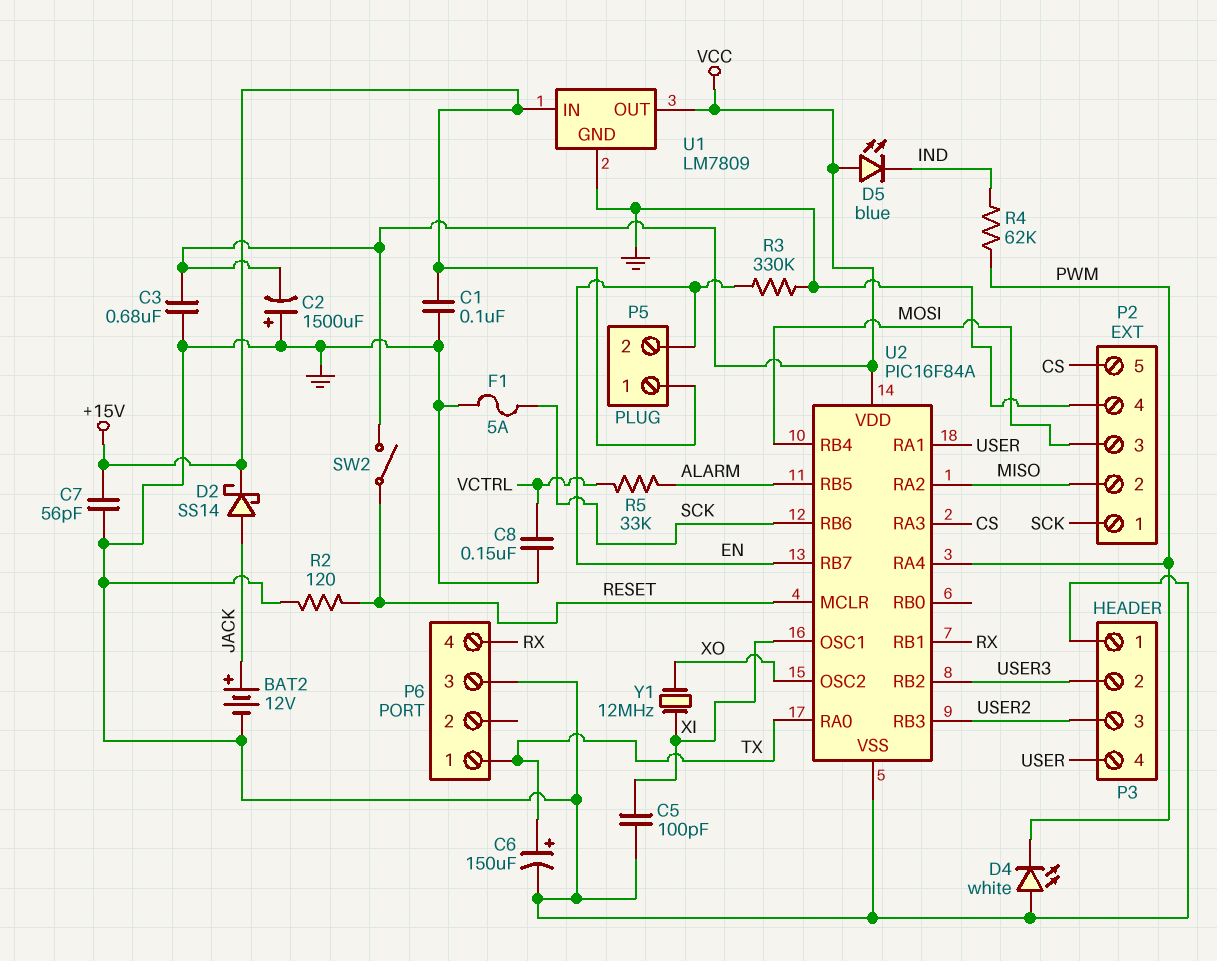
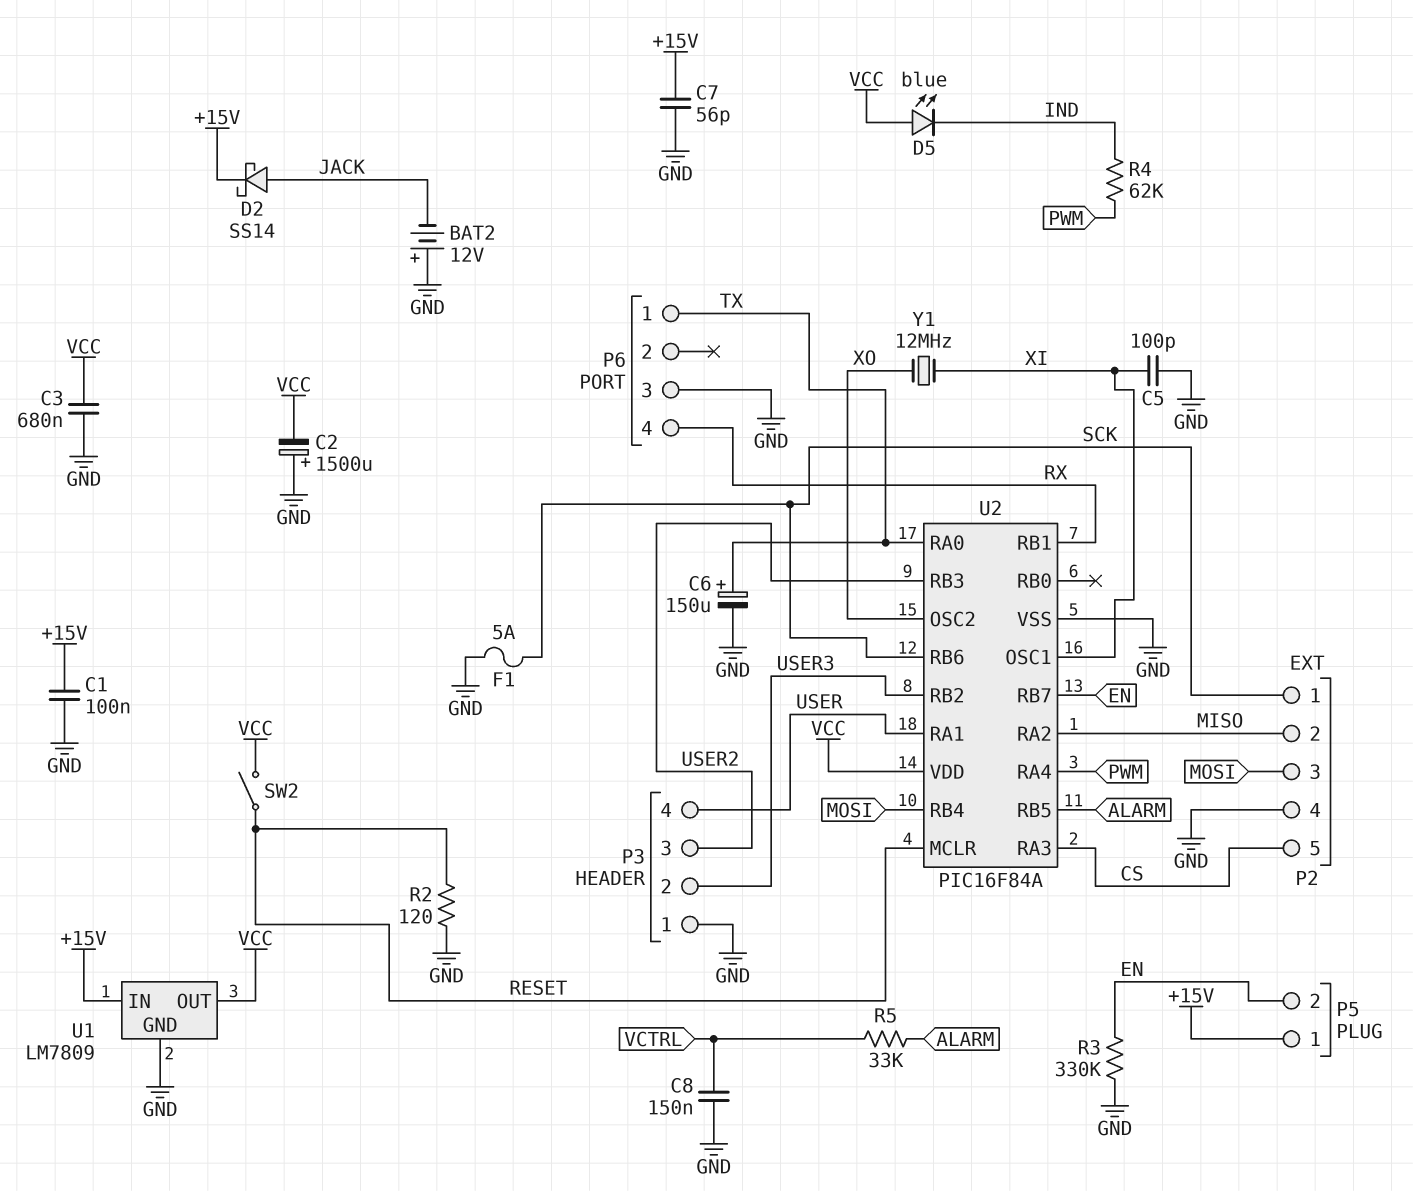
BAT2: 12V (plus JACK, minus GND) -> 12V (plus GND, minus JACK)
D4: LED white (A GND, K PWM) -> none

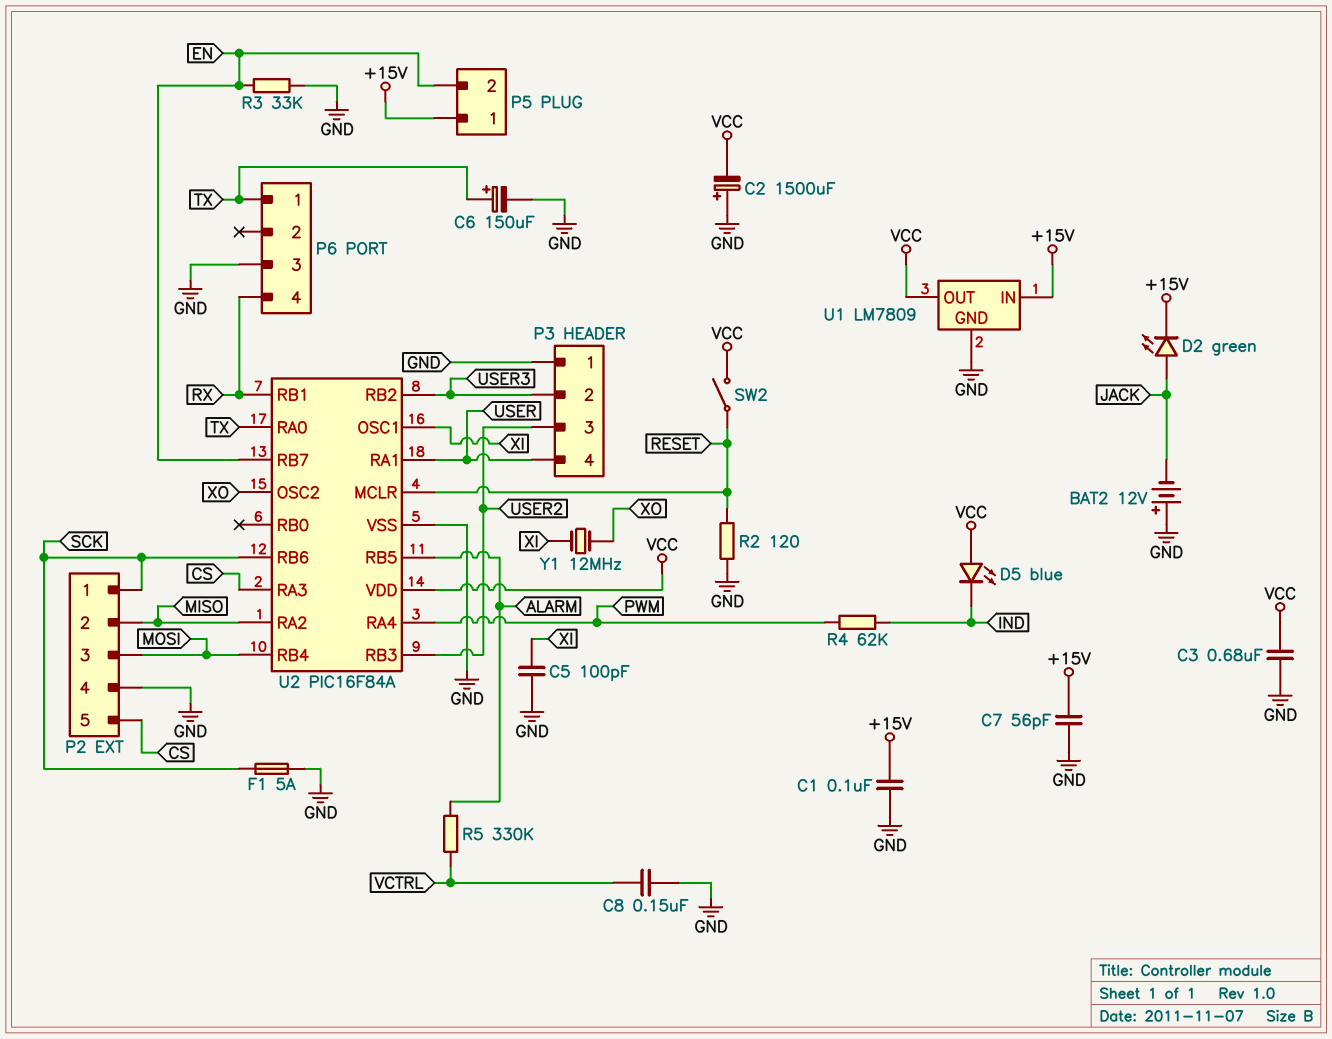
D2: schottky SS14 (A JACK, K +15V) -> LED green (A JACK, K +15V)
R3: 330k (EN, GND) -> 33k (EN, GND)
R5: 33k (ALARM, VCTRL) -> 330k (ALARM, VCTRL)

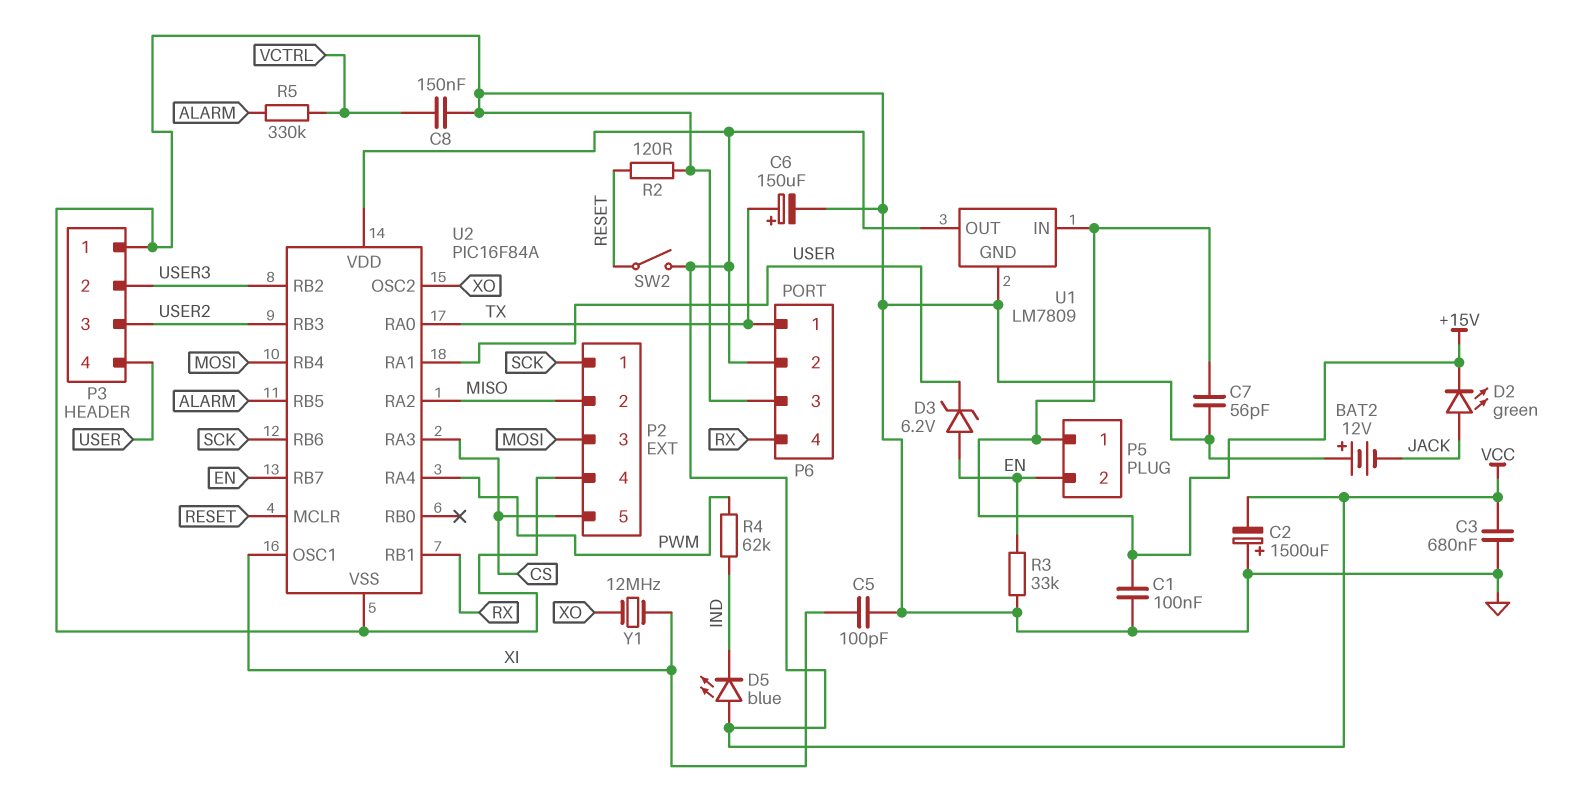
D3: none -> zener 6.2V (A EN, K USER)
F1: 5A (GND, SCK) -> none
P6 pin 2: none -> VCC

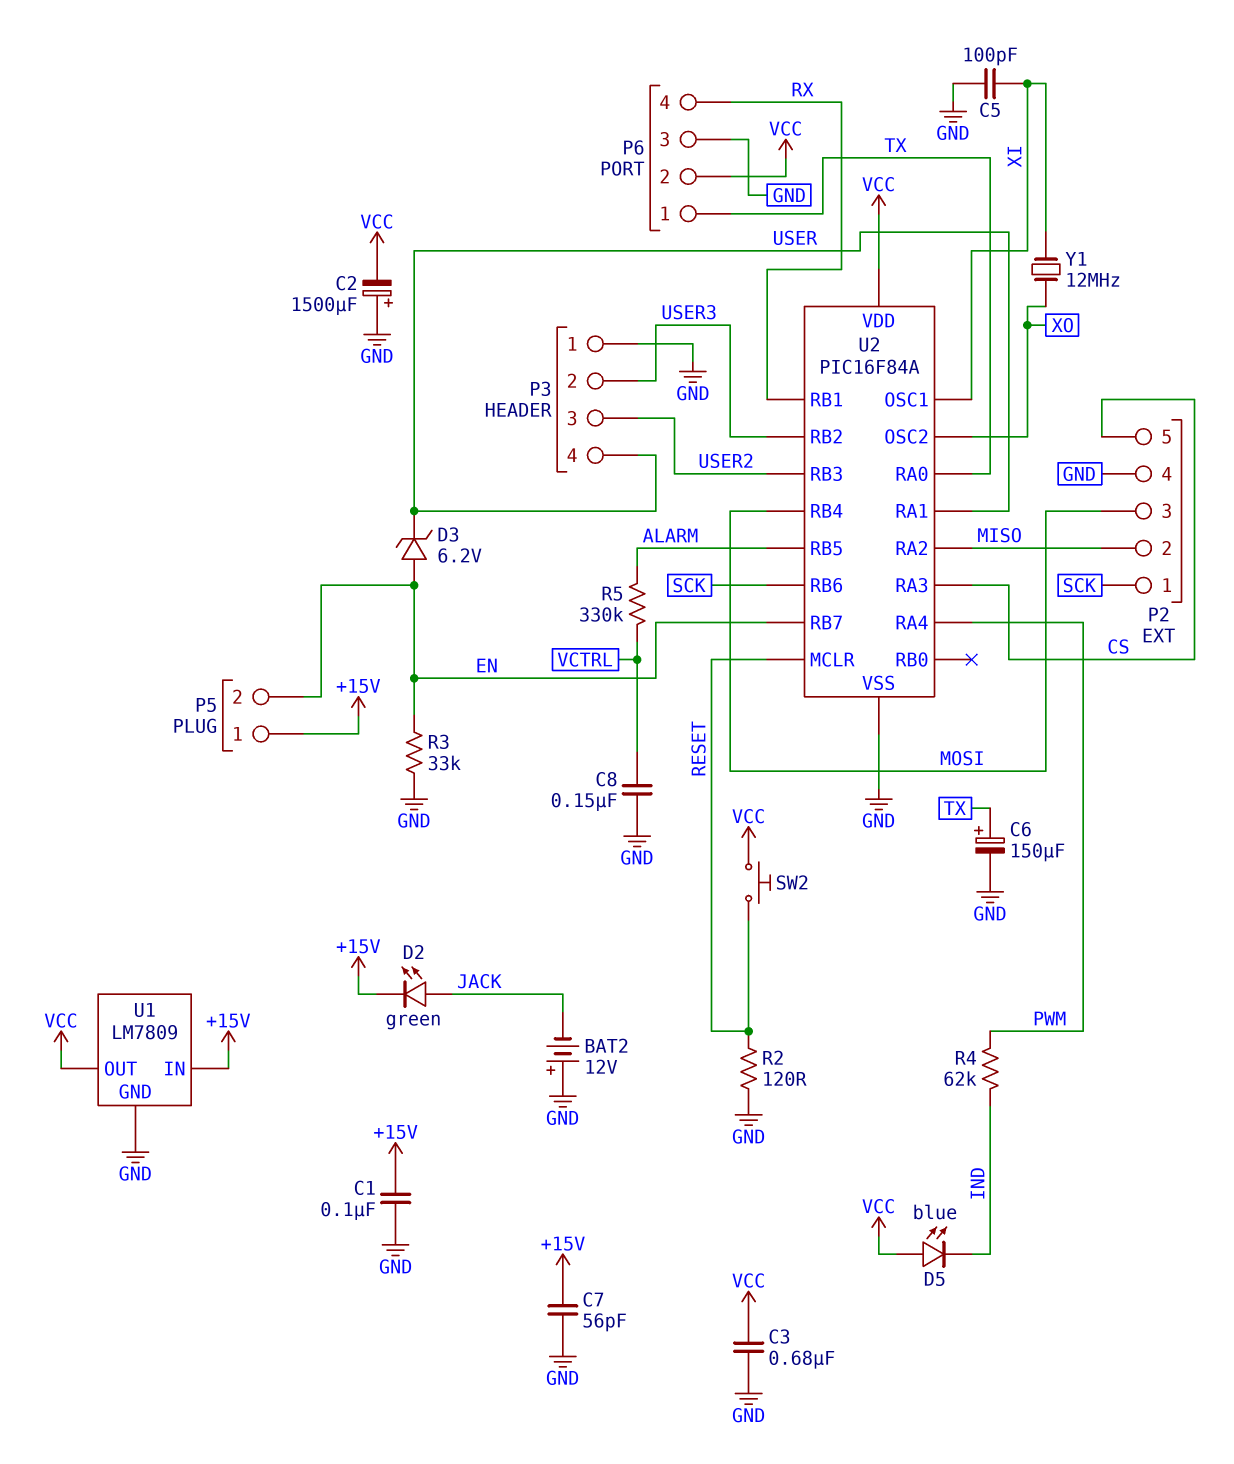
SW2: switch (RESET, VCC) -> button (RESET, VCC)

